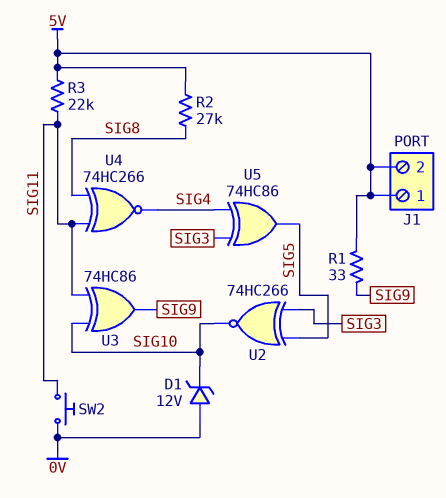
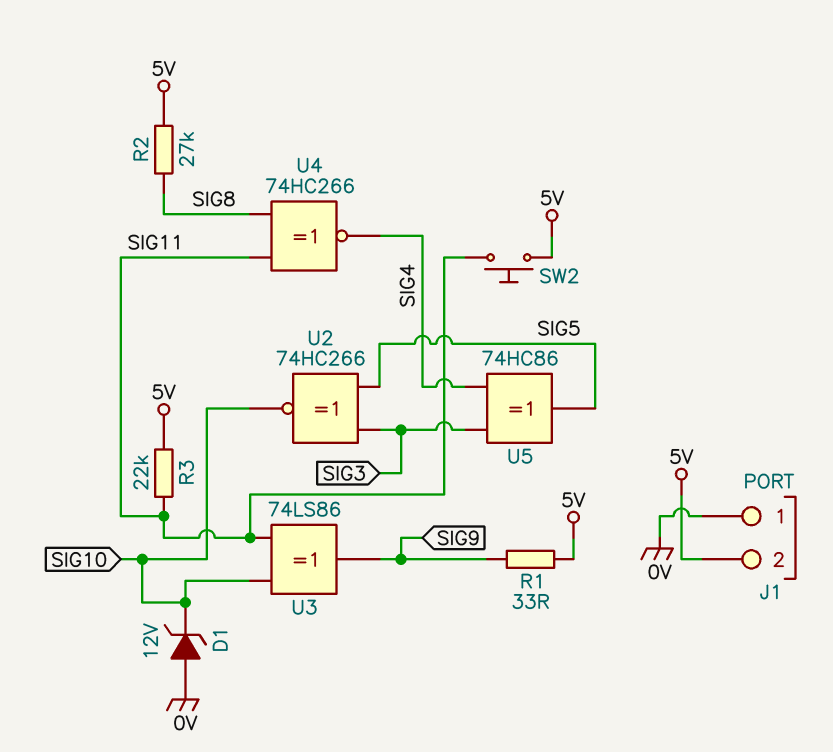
J1 pin 1: 5V -> 0V
SW2: button (0V, SIG11) -> button (5V, SIG11)
U3: XOR 74HC86 (in SIG10, in SIG11, out SIG9) -> XOR 74LS86 (in SIG10, in SIG11, out SIG9)

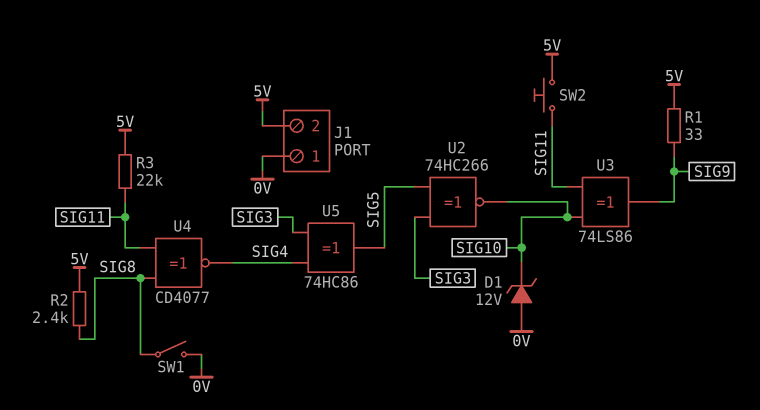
R2: 27k (5V, SIG8) -> 2.4k (5V, SIG8)
SW1: none -> switch (0V, SIG8)
U4: XNOR 74HC266 (in SIG8, in SIG11, out SIG4) -> XNOR CD4077 (in SIG8, in SIG11, out SIG4)

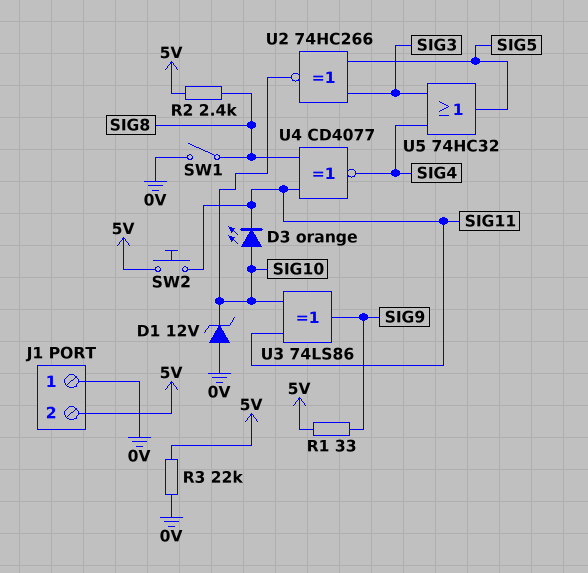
D3: none -> LED orange (A SIG10, K SIG11)
R3: 22k (5V, SIG11) -> 22k (0V, 5V)
U5: XOR 74HC86 (in SIG3, in SIG4, out SIG5) -> OR 74HC32 (in SIG3, in SIG4, out SIG5)

